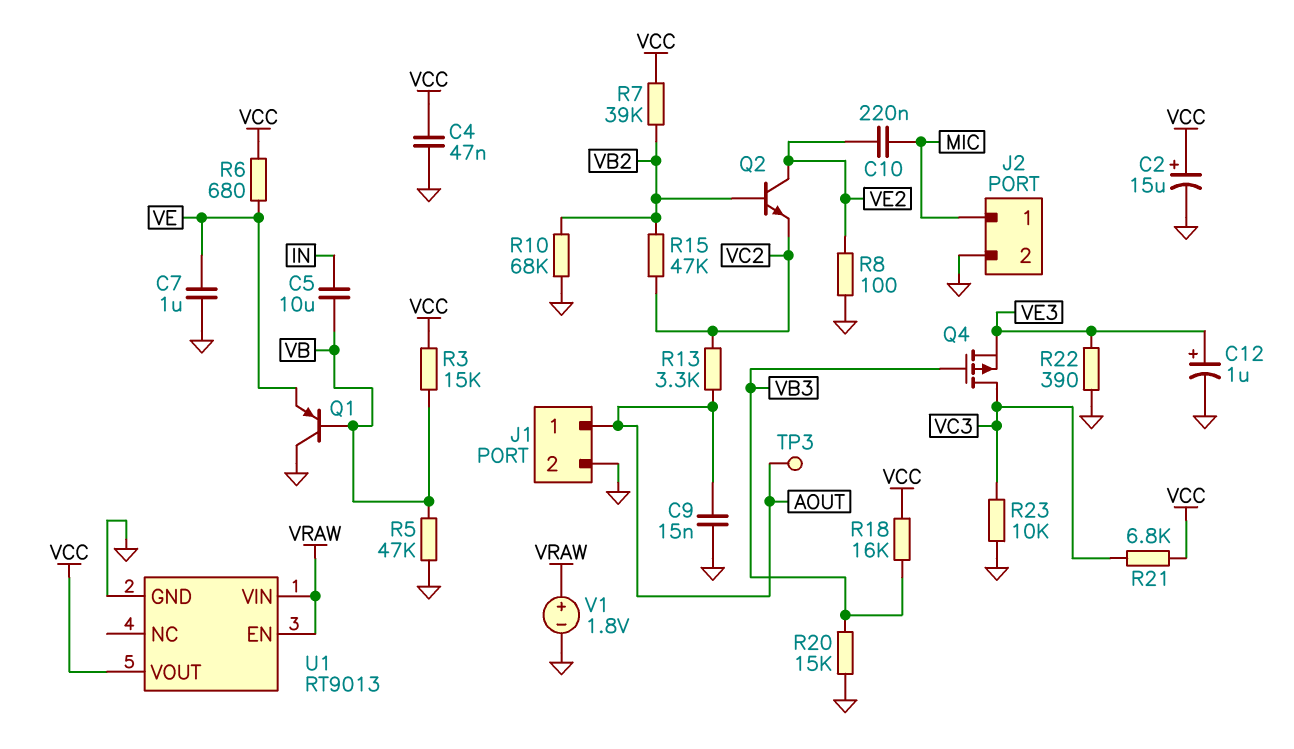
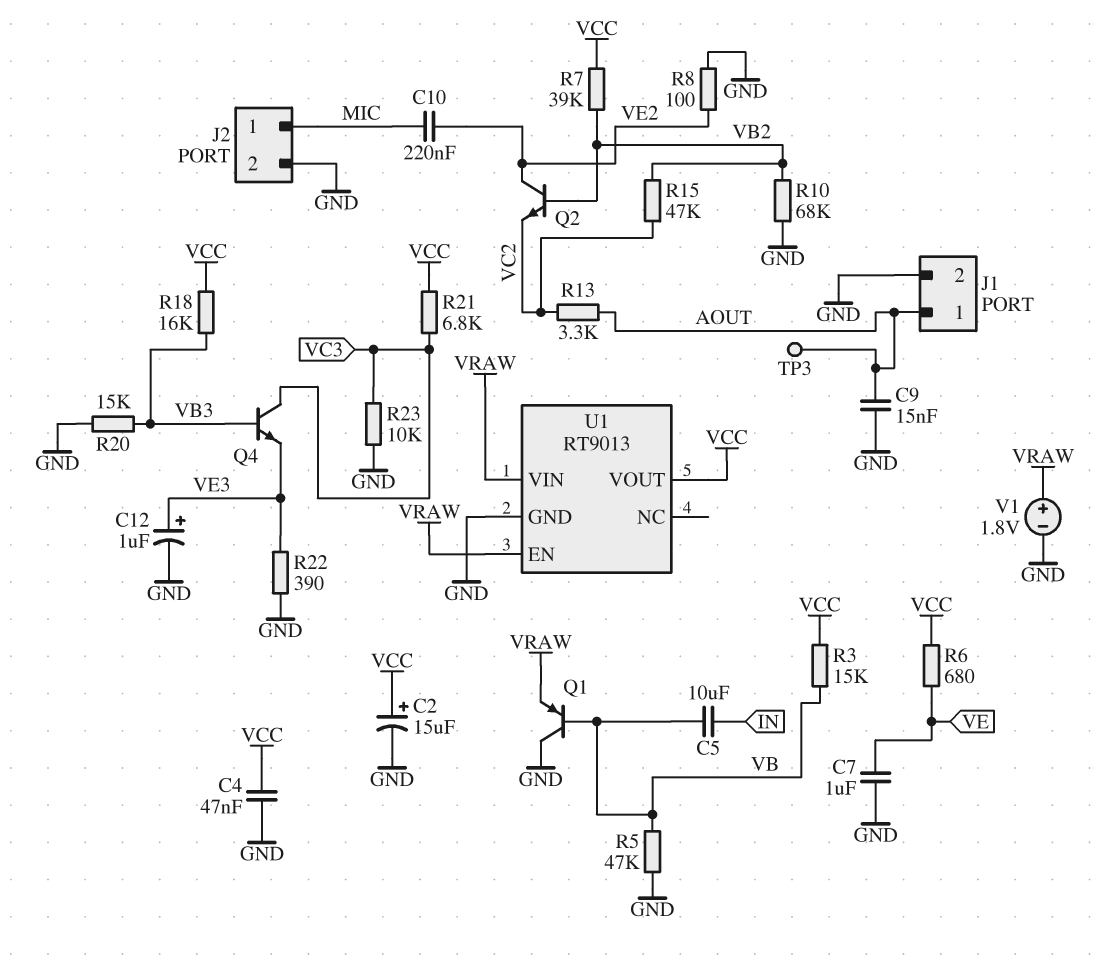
Q1: PNP (B VB, C GND, E VE) -> PNP (B VB, C GND, E VRAW)
Q4: PMOS (G VB3, D VC3, S VE3) -> NPN (B VB3, C VC3, E VE3)

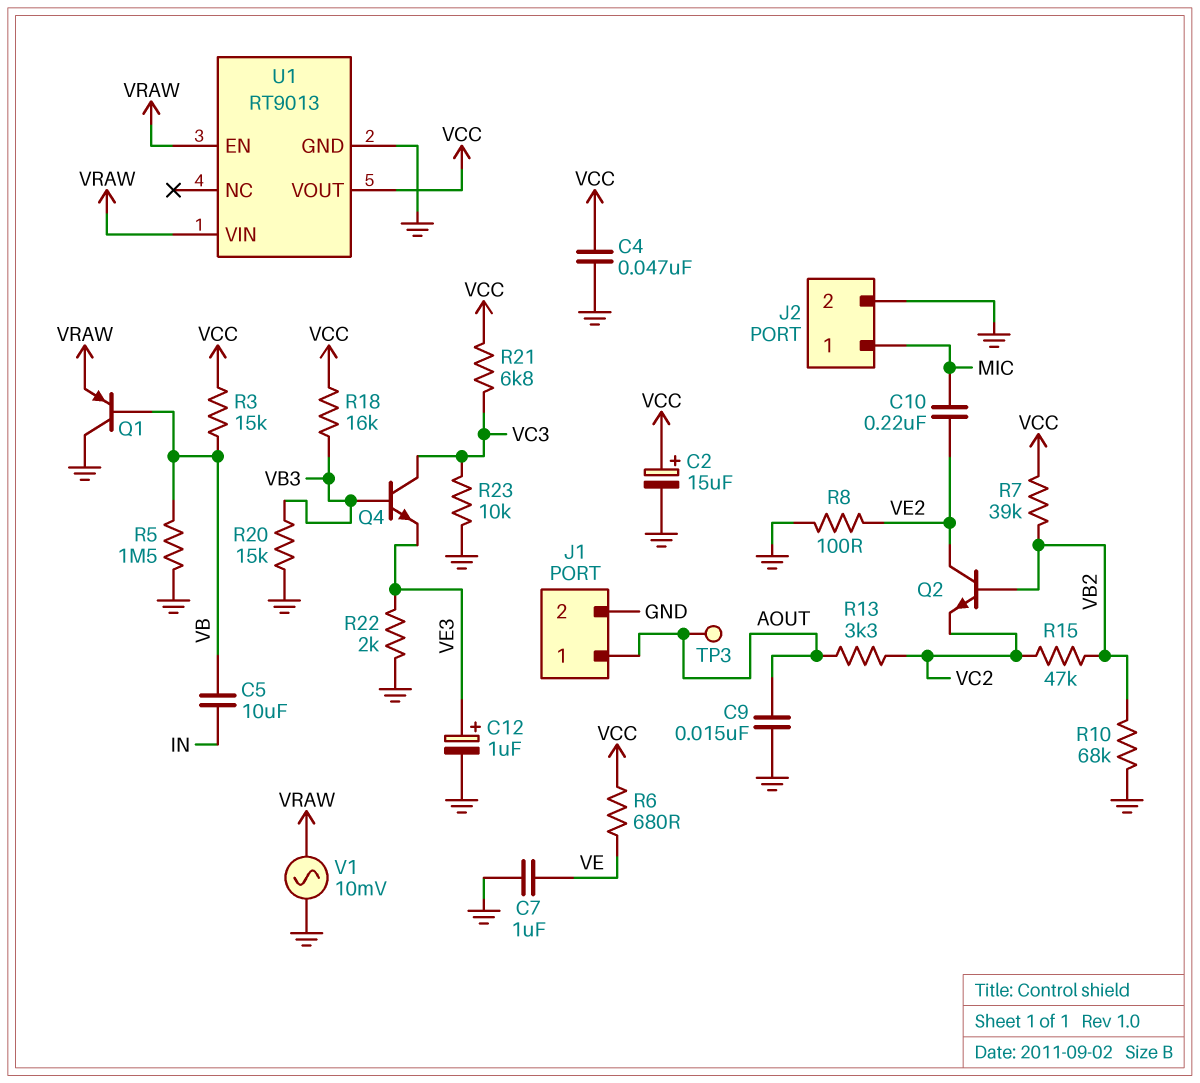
R5: 47k (GND, VB) -> 1.5M (GND, VB)
R22: 390 (GND, VE3) -> 2k (GND, VE3)
V1: 1.8V (plus VRAW, minus GND) -> AC 10mV (GND, VRAW)

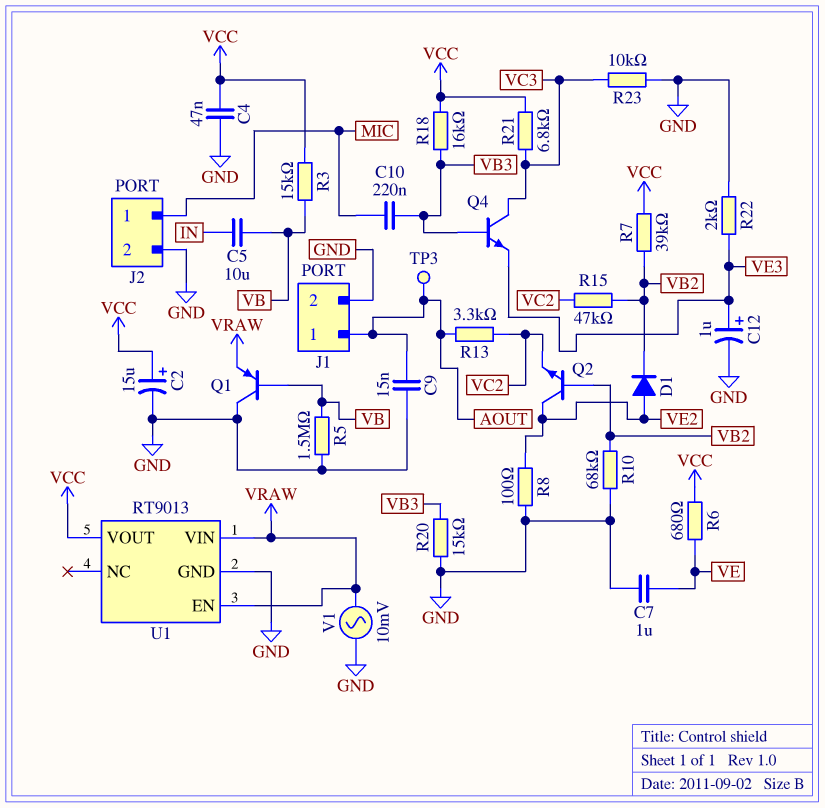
C10: 220nF (MIC, VE2) -> 220nF (MIC, VB3)
D1: none -> diode (A VE2, K VB2)

